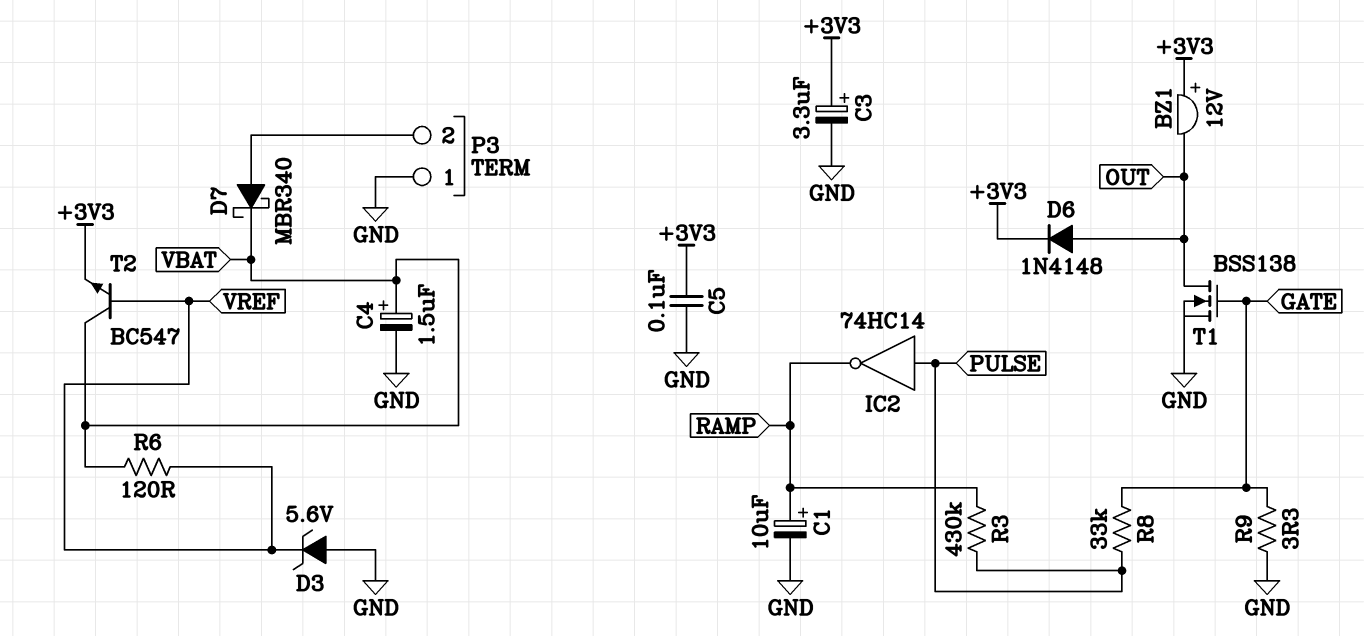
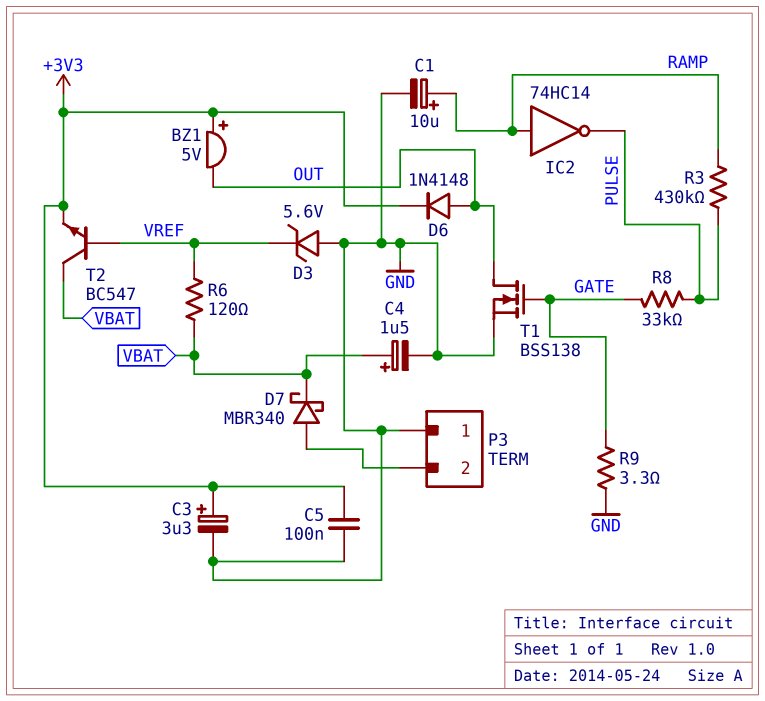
BZ1: buzzer 12V (plus +3V3, minus OUT) -> buzzer 5V (plus +3V3, minus OUT)
IC2: NOT 74HC14 (in PULSE, out RAMP) -> NOT 74HC14 (in RAMP, out PULSE)

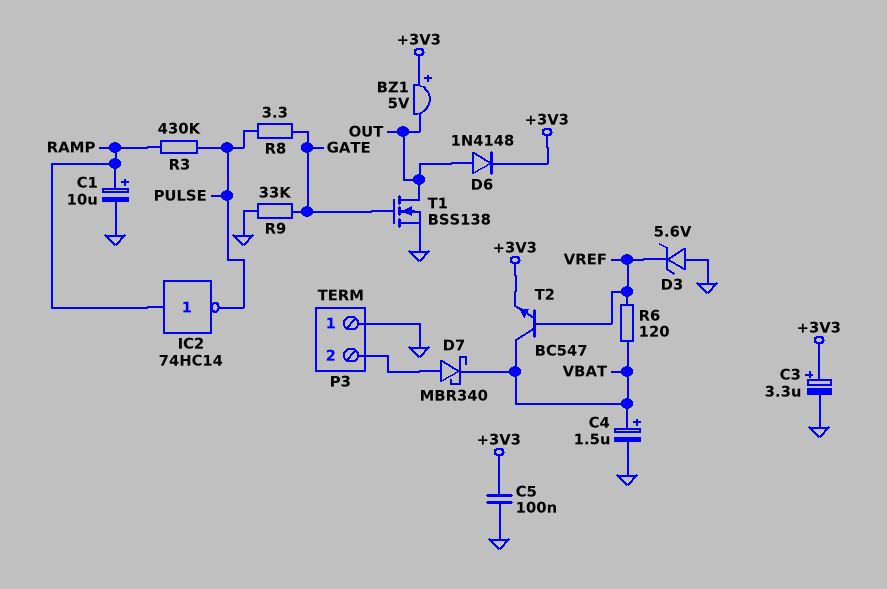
R8: 33k (GATE, PULSE) -> 3.3 (GATE, PULSE)
R9: 3.3 (GATE, GND) -> 33k (GATE, GND)

